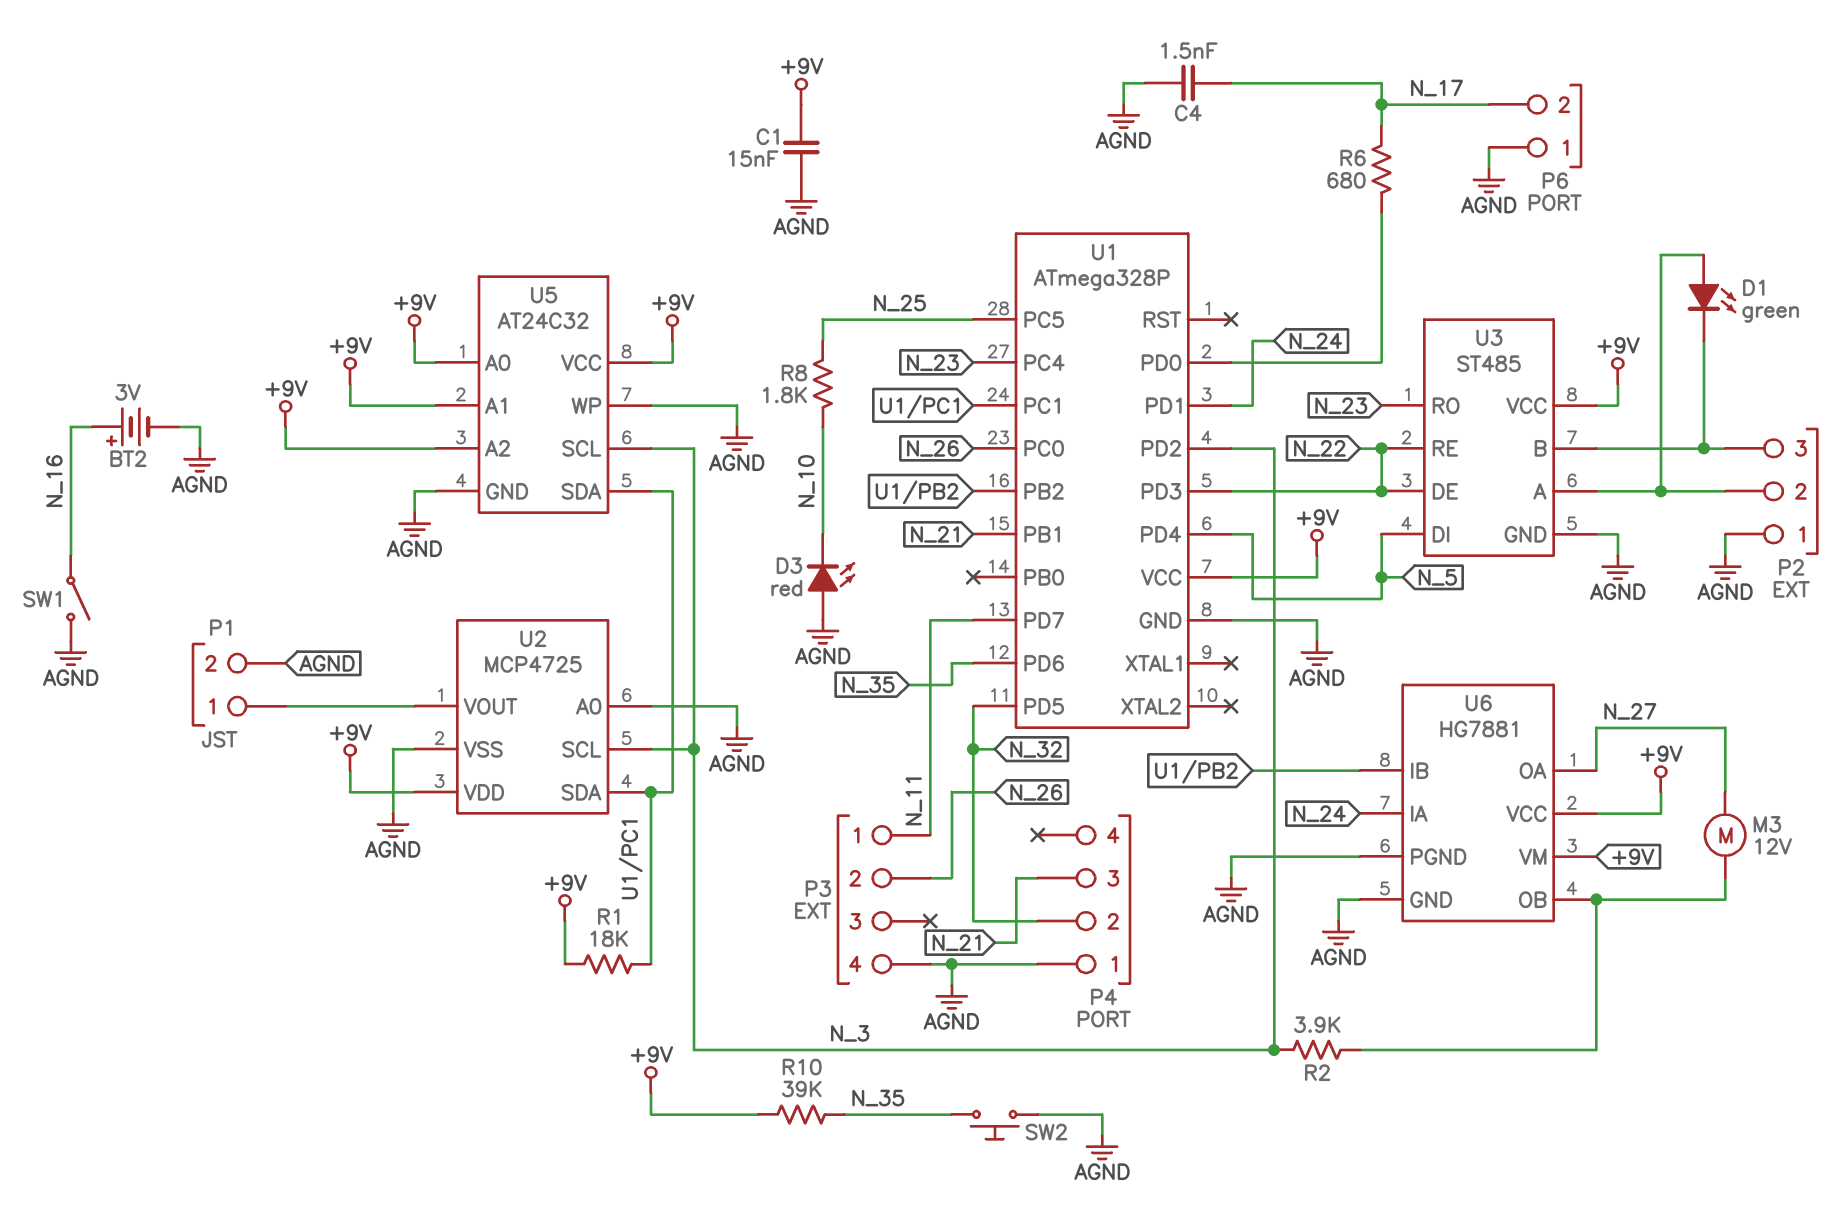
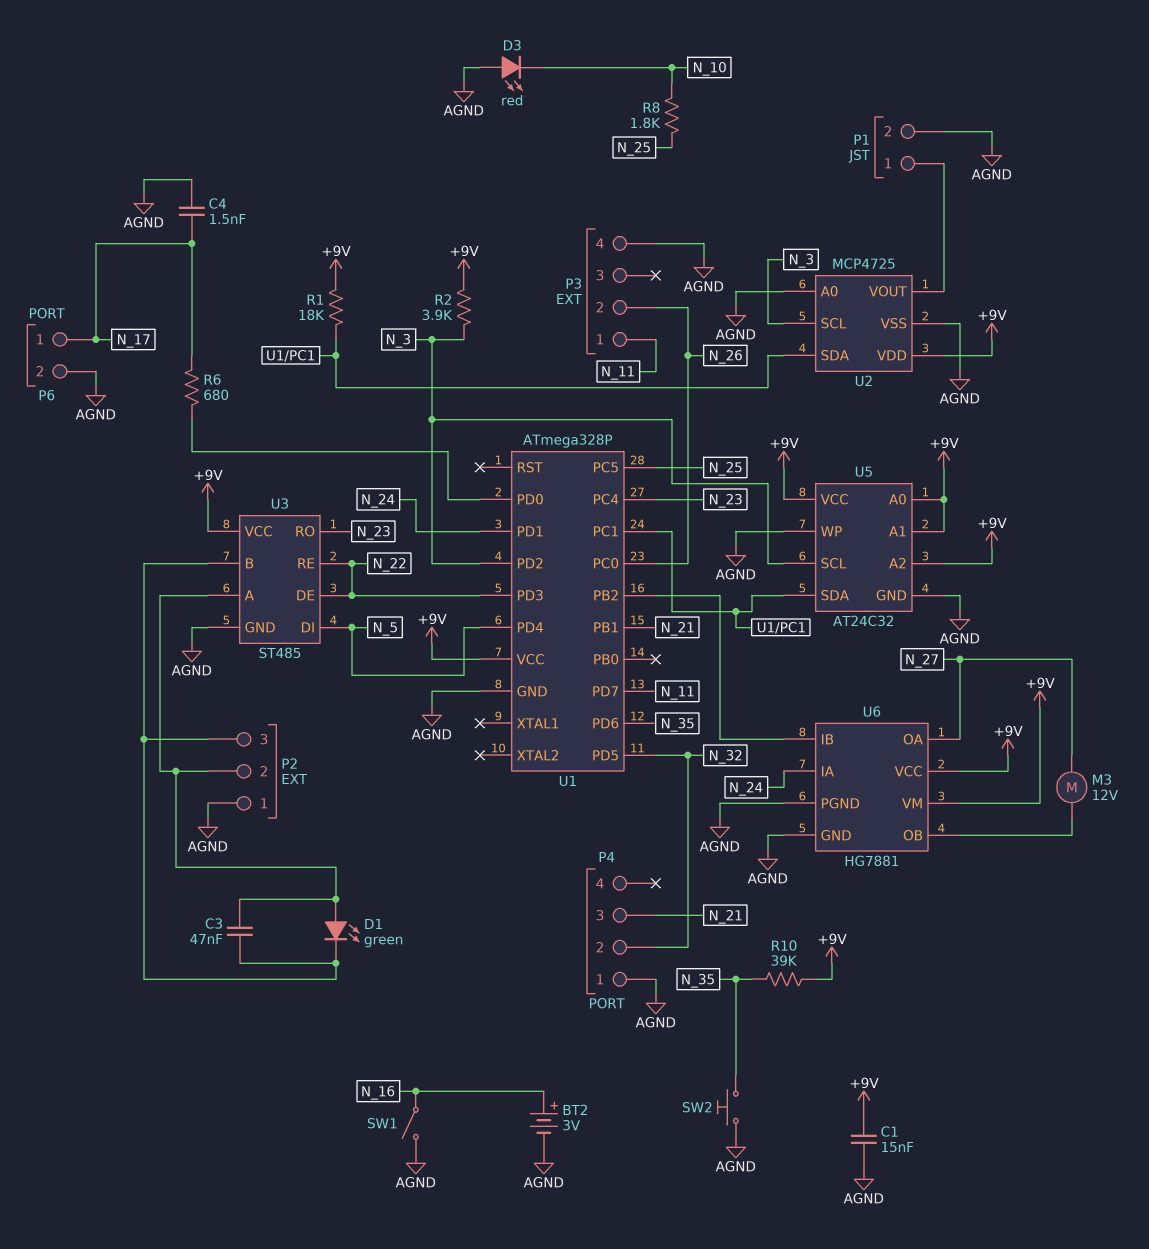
C3: none -> 47nF (P2/2, P2/3)
P6 pin 1: AGND -> N_17
P6 pin 2: N_17 -> AGND
R2: 3.9k (N_3, U6/OB) -> 3.9k (+9V, N_3)

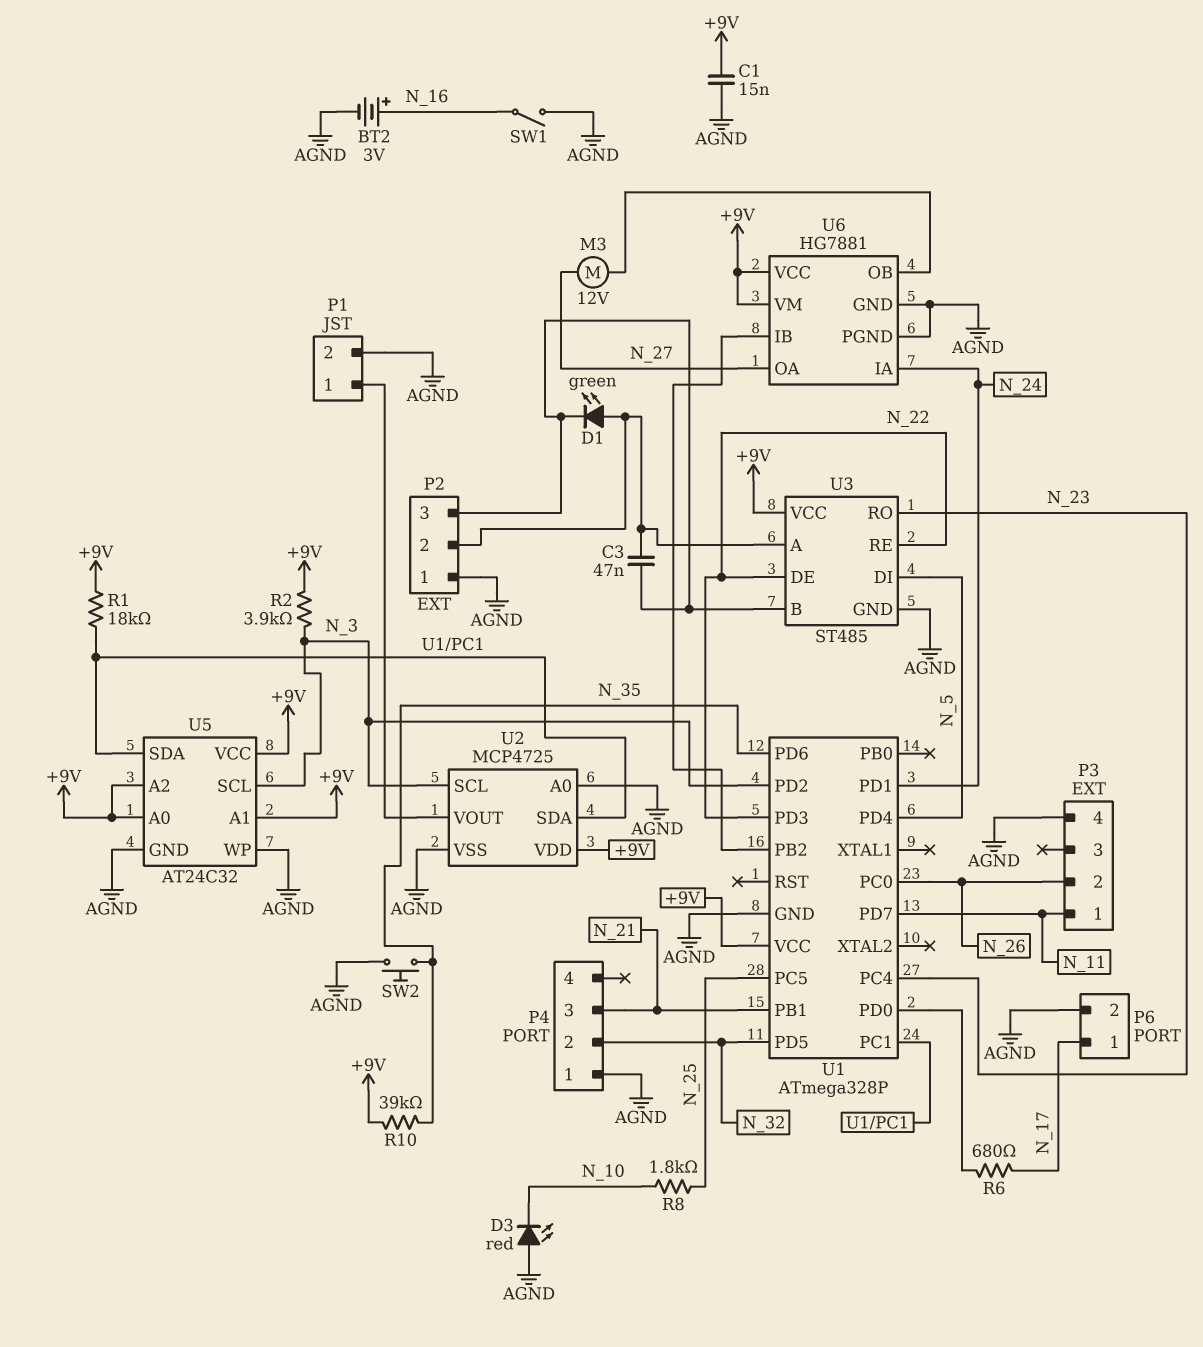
C4: 1.5nF (AGND, N_17) -> none

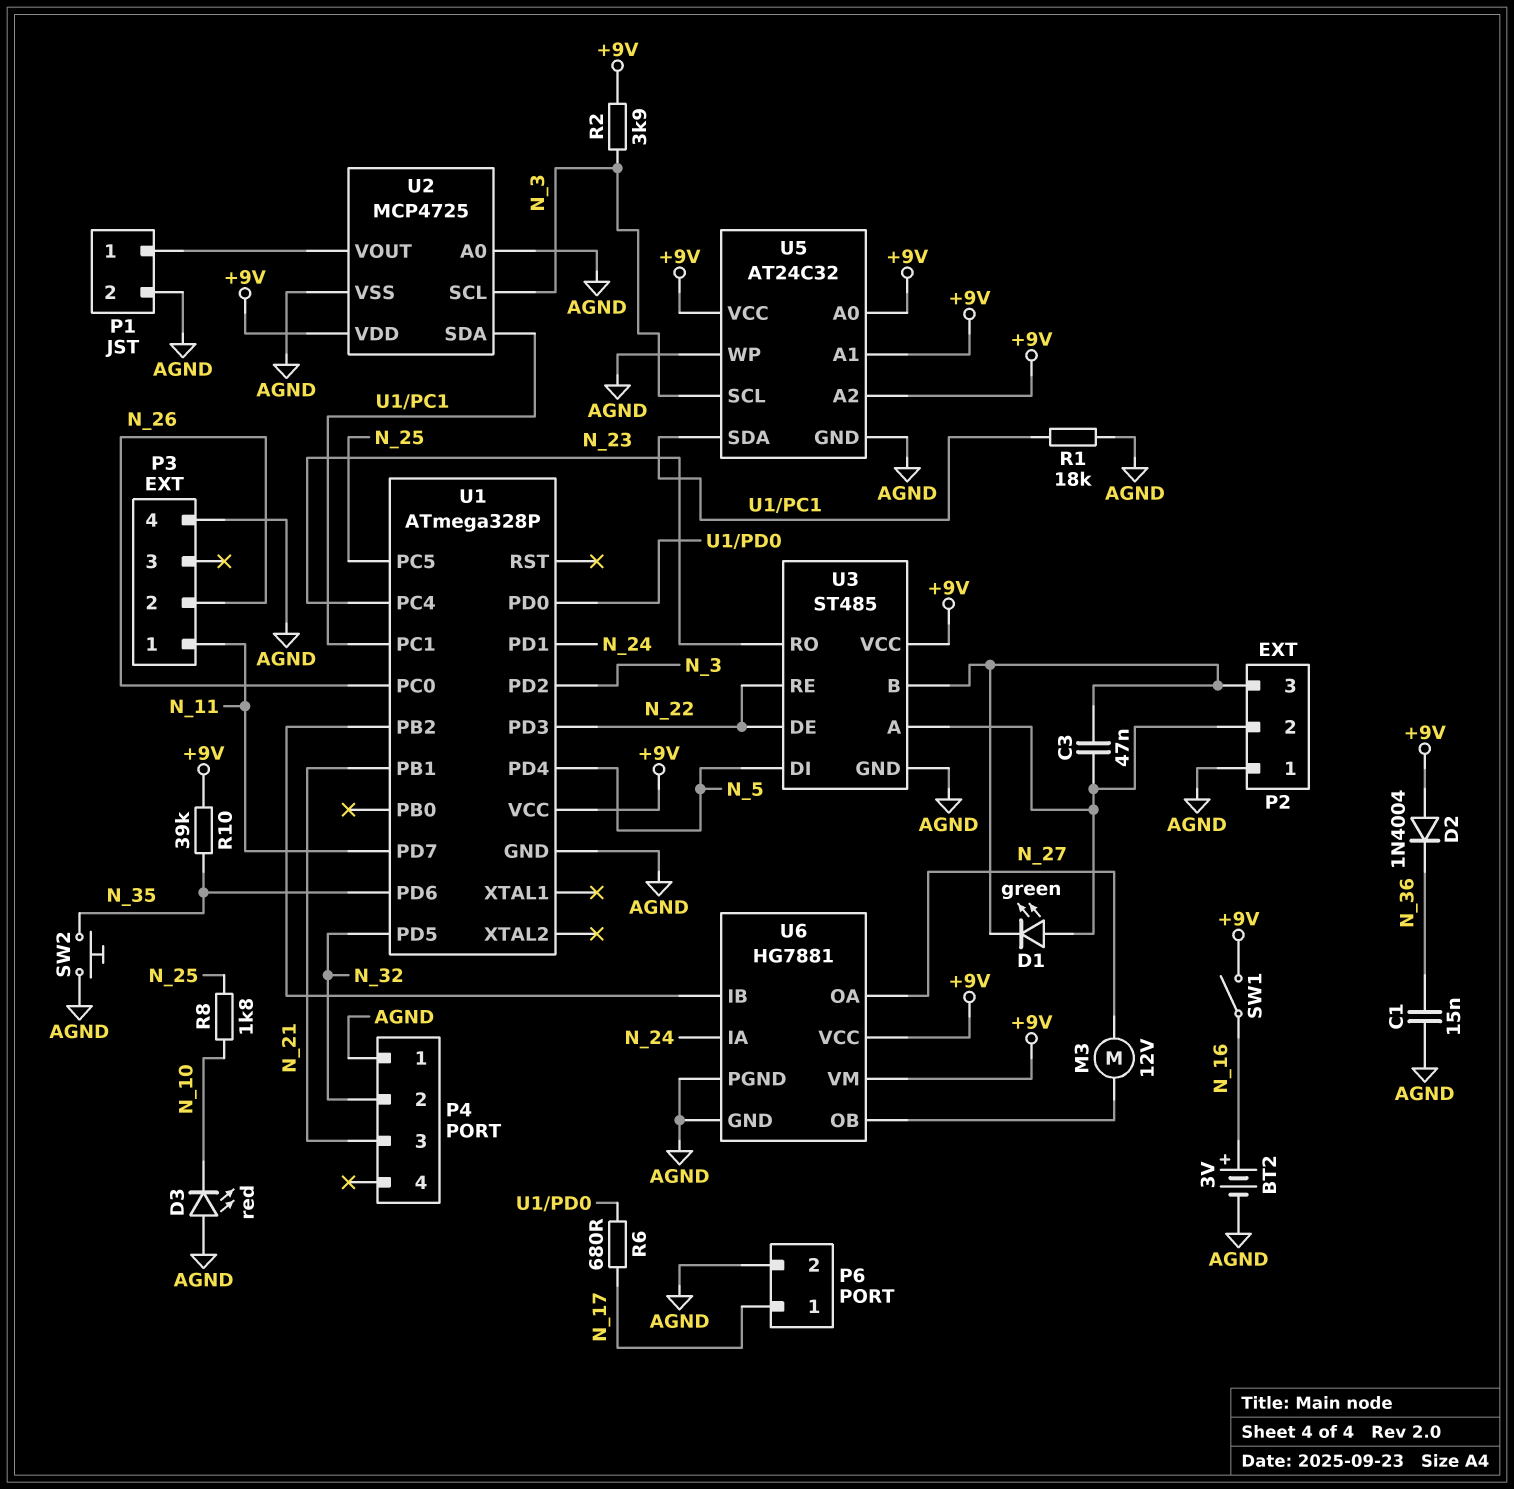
C1: 15nF (+9V, AGND) -> 15nF (AGND, N_36)
D2: none -> diode 1N4004 (A +9V, K N_36)
R1: 18k (+9V, U1/PC1) -> 18k (AGND, U1/PC1)
SW1: switch (AGND, N_16) -> switch (+9V, N_16)

